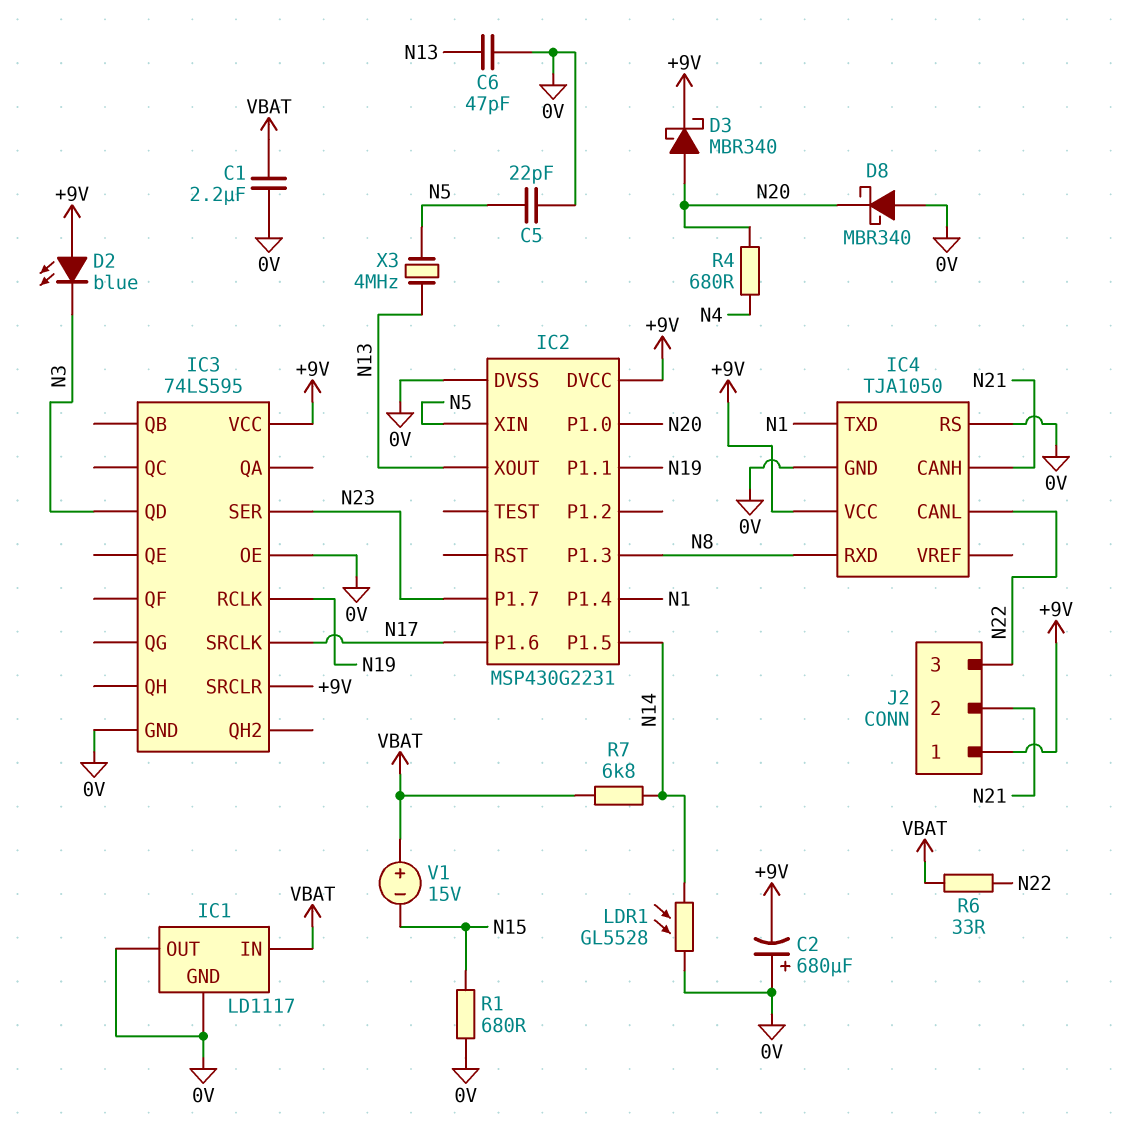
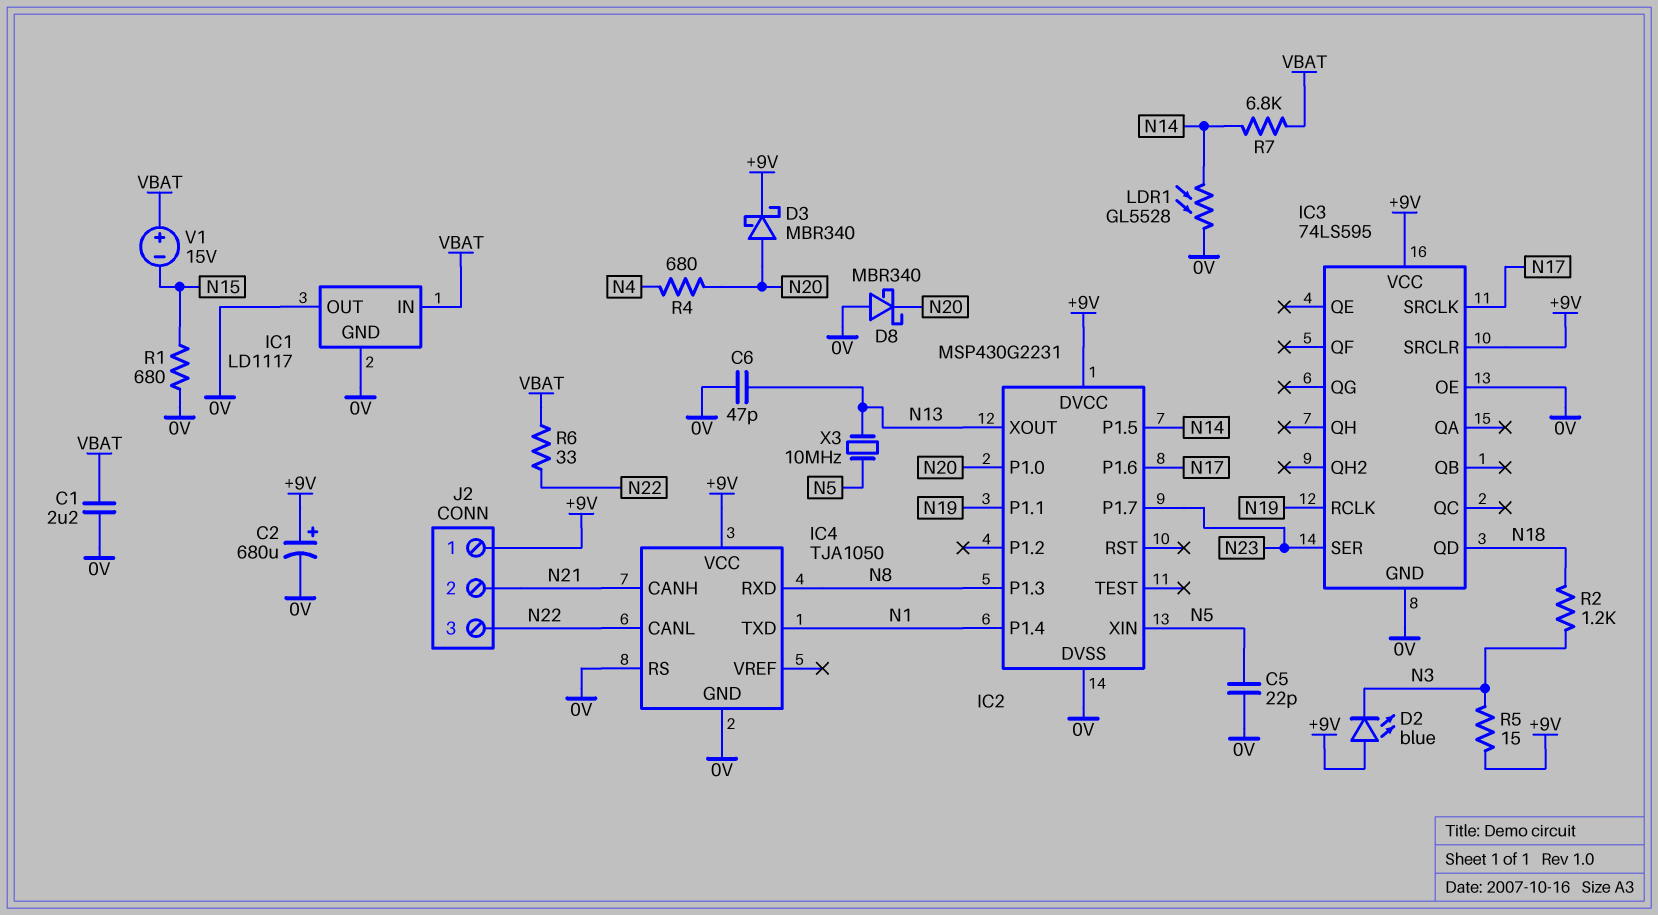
C2: 680uF (plus 0V, minus +9V) -> 680uF (plus +9V, minus 0V)
IC3 pin QD: N3 -> N18
R2: none -> 1.2k (N3, N18)
R5: none -> 15 (+9V, N3)
X3: 4MHz (N5, N13) -> 10MHz (N5, N13)

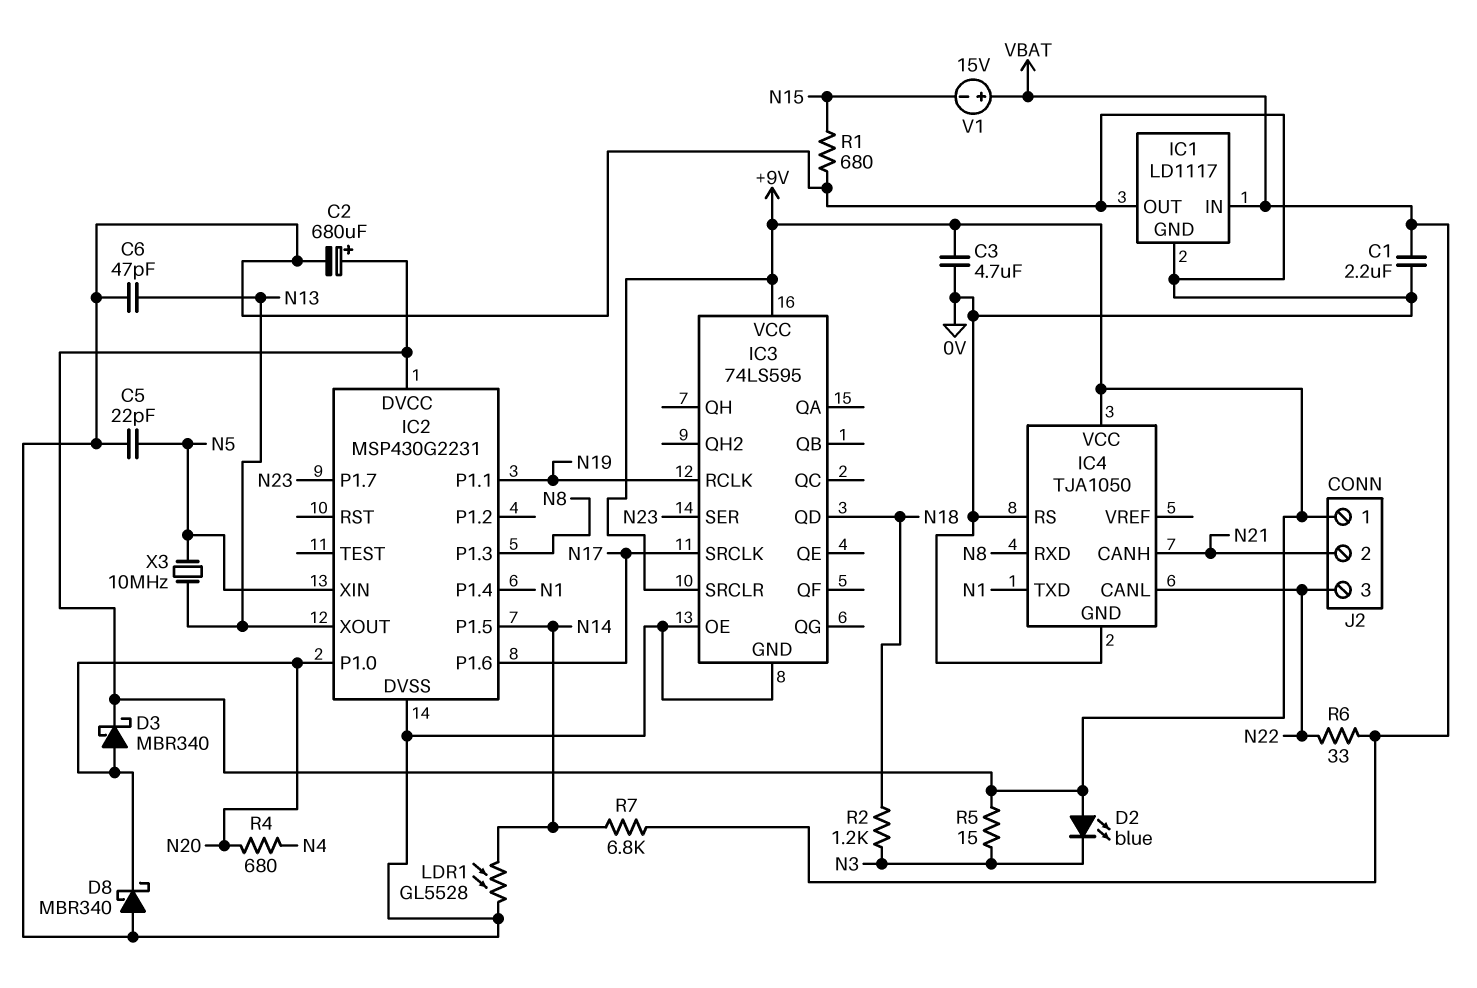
C3: none -> 4.7uF (+9V, 0V)

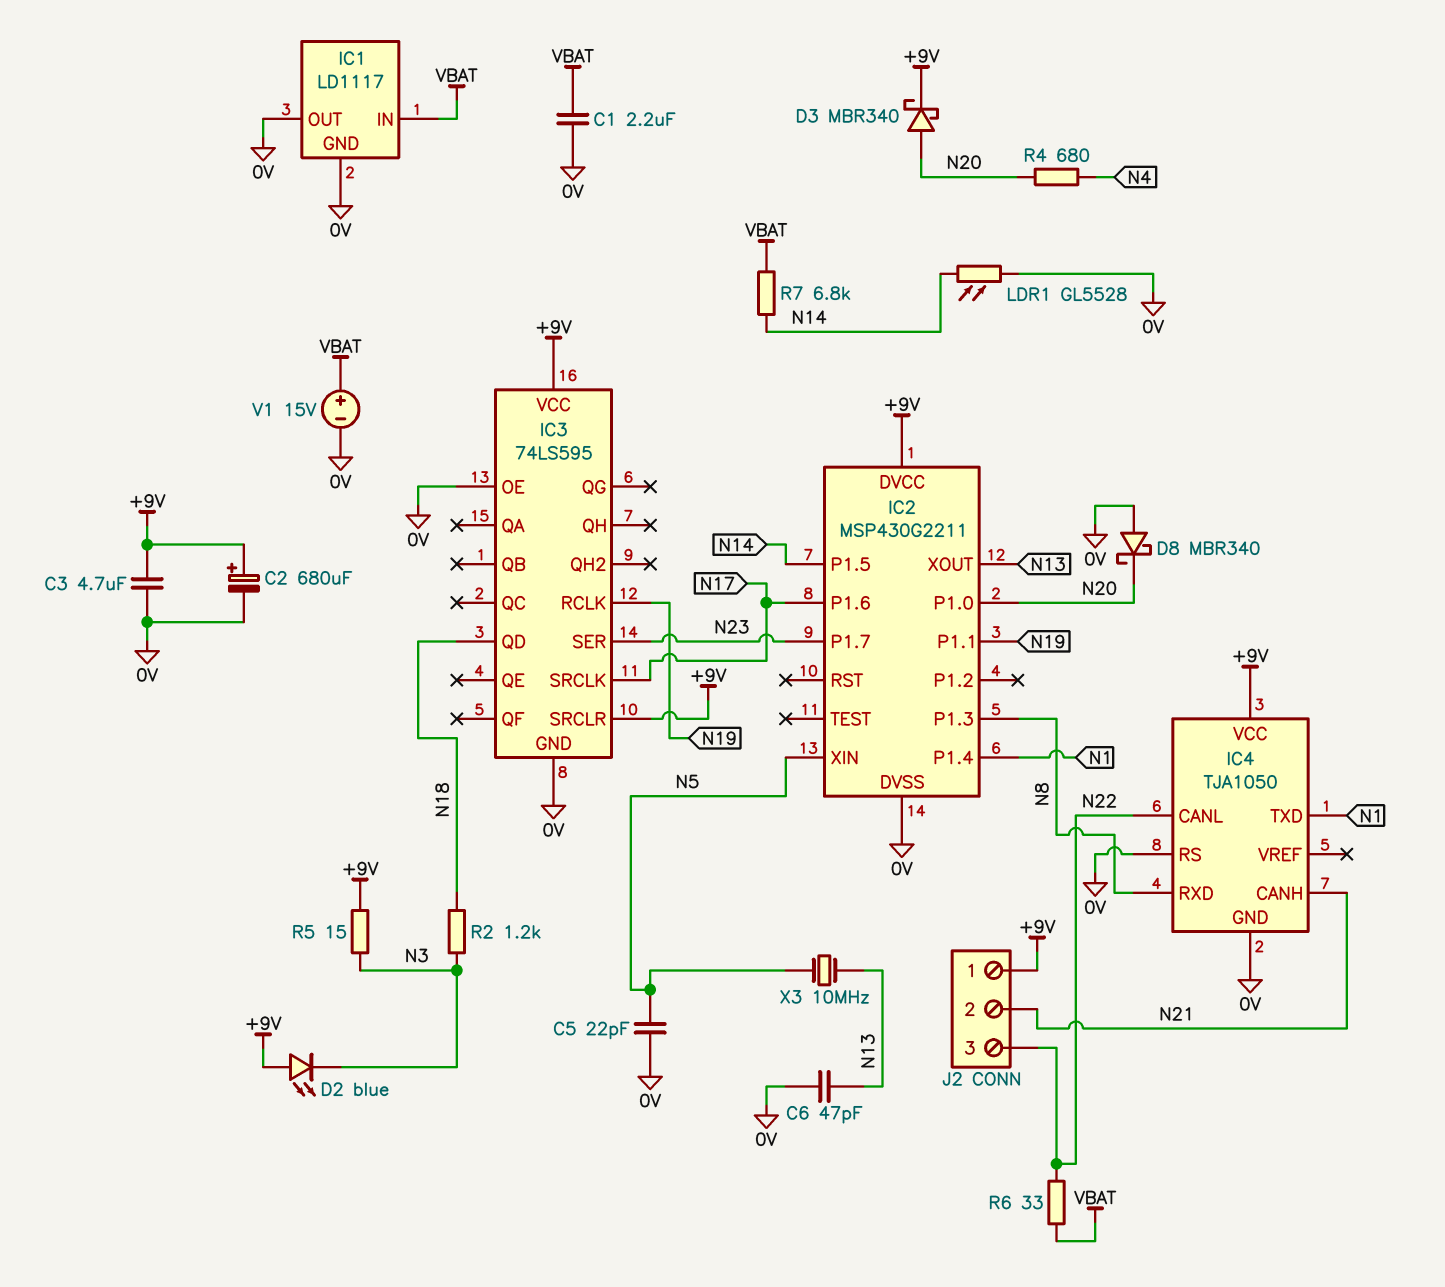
IC2: MSP430G2231 -> MSP430G2211
R1: 680 (0V, N15) -> none
V1: 15V (plus VBAT, minus N15) -> 15V (plus VBAT, minus 0V)

